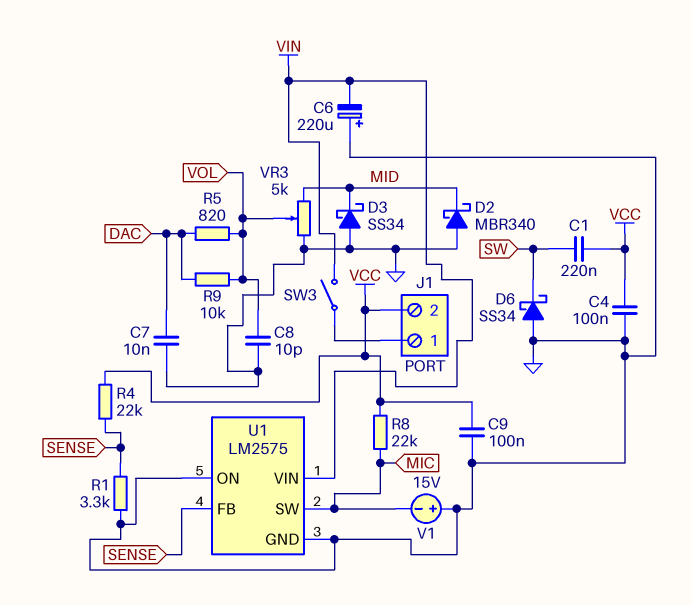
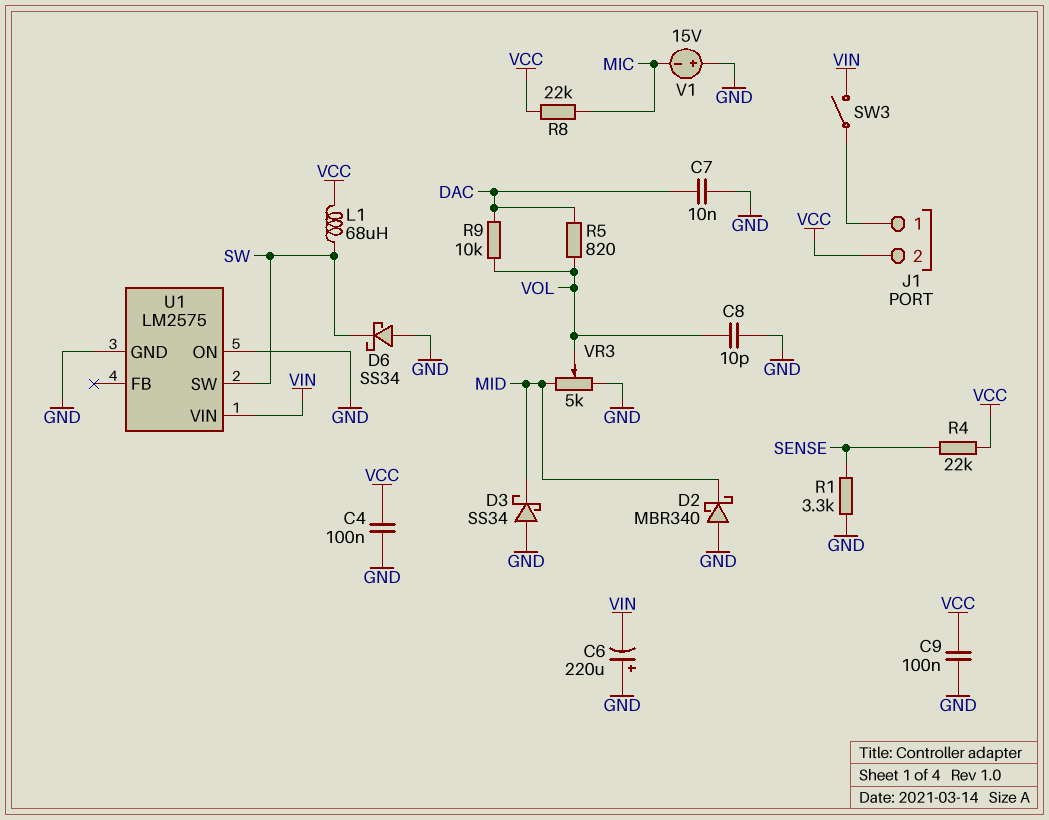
C1: 220nF (SW, VCC) -> none
L1: none -> 68uH (SW, VCC)
U1 pin FB: SENSE -> none
U1 pin SW: MIC -> SW

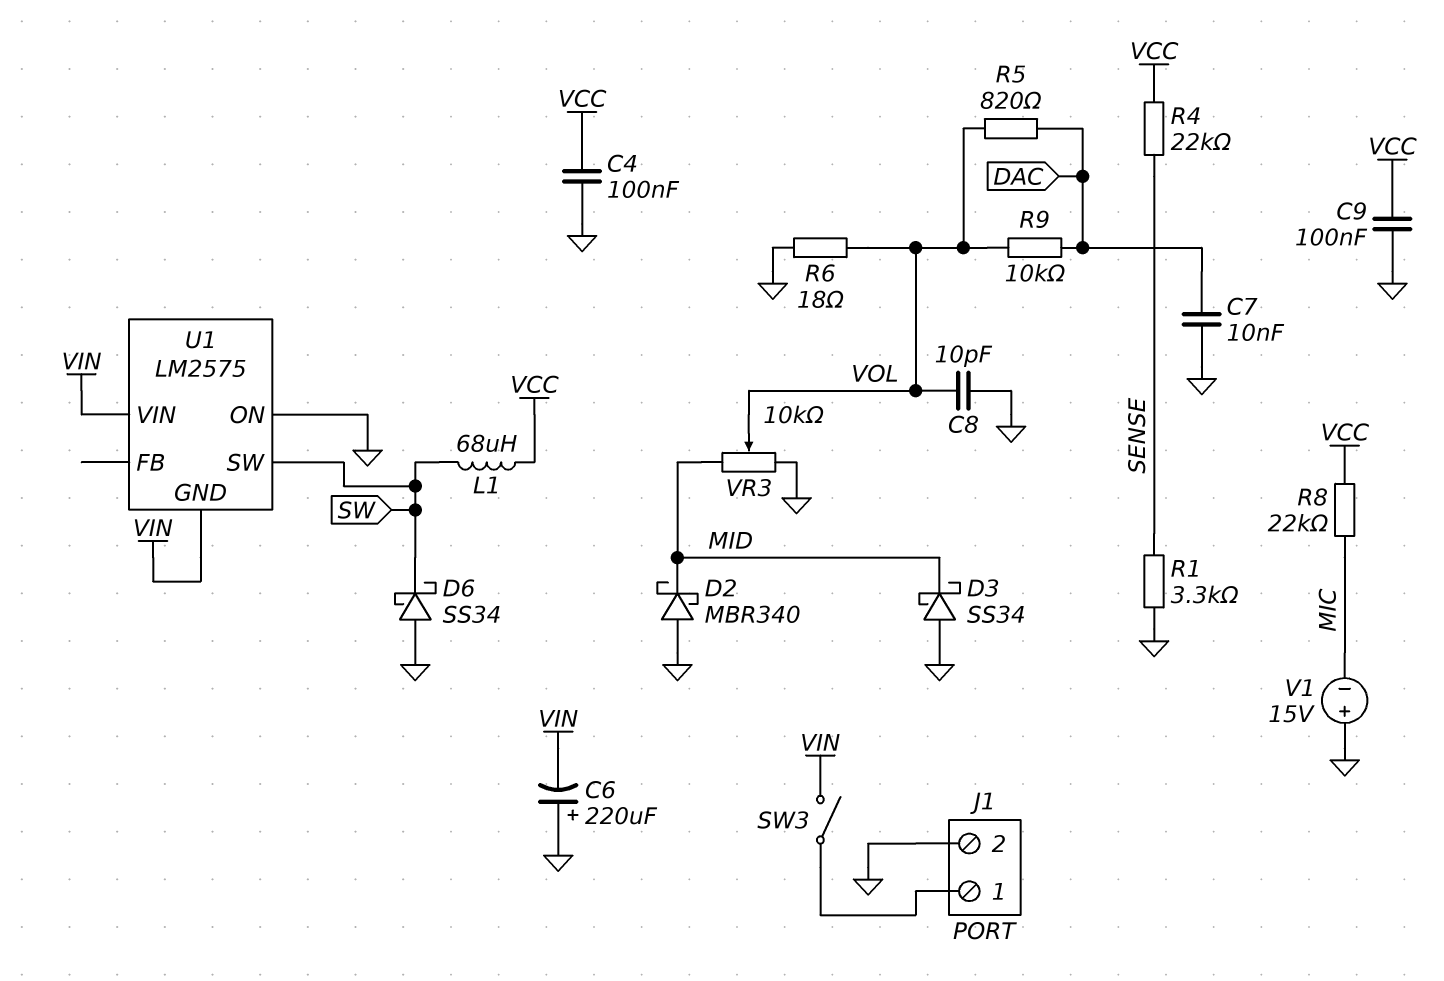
J1 pin 2: VCC -> GND
R6: none -> 18 (GND, VOL)
U1 pin GND: GND -> VIN
VR3: 5k (GND, MID, wiper VOL) -> 10k (GND, MID, wiper VOL)

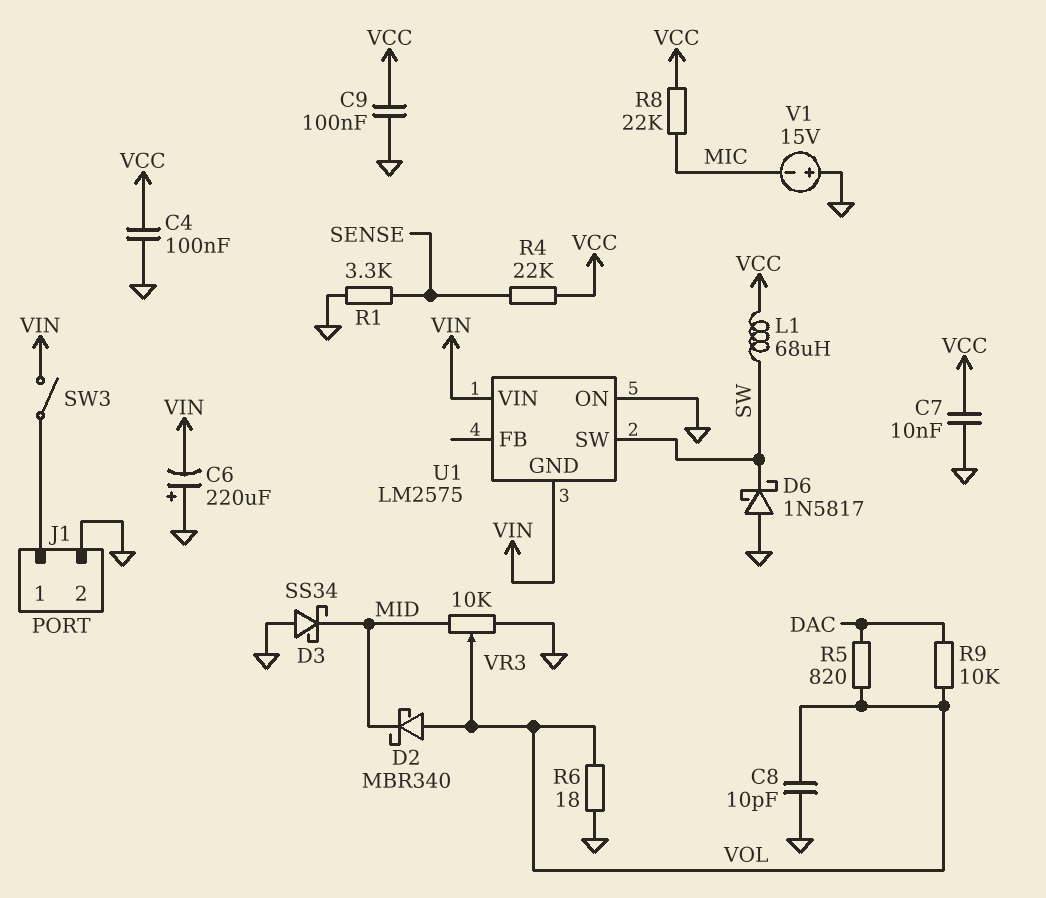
C7: 10nF (DAC, GND) -> 10nF (GND, VCC)
D2: schottky MBR340 (A GND, K MID) -> schottky MBR340 (A VOL, K MID)
D6: schottky SS34 (A GND, K SW) -> schottky 1N5817 (A GND, K SW)

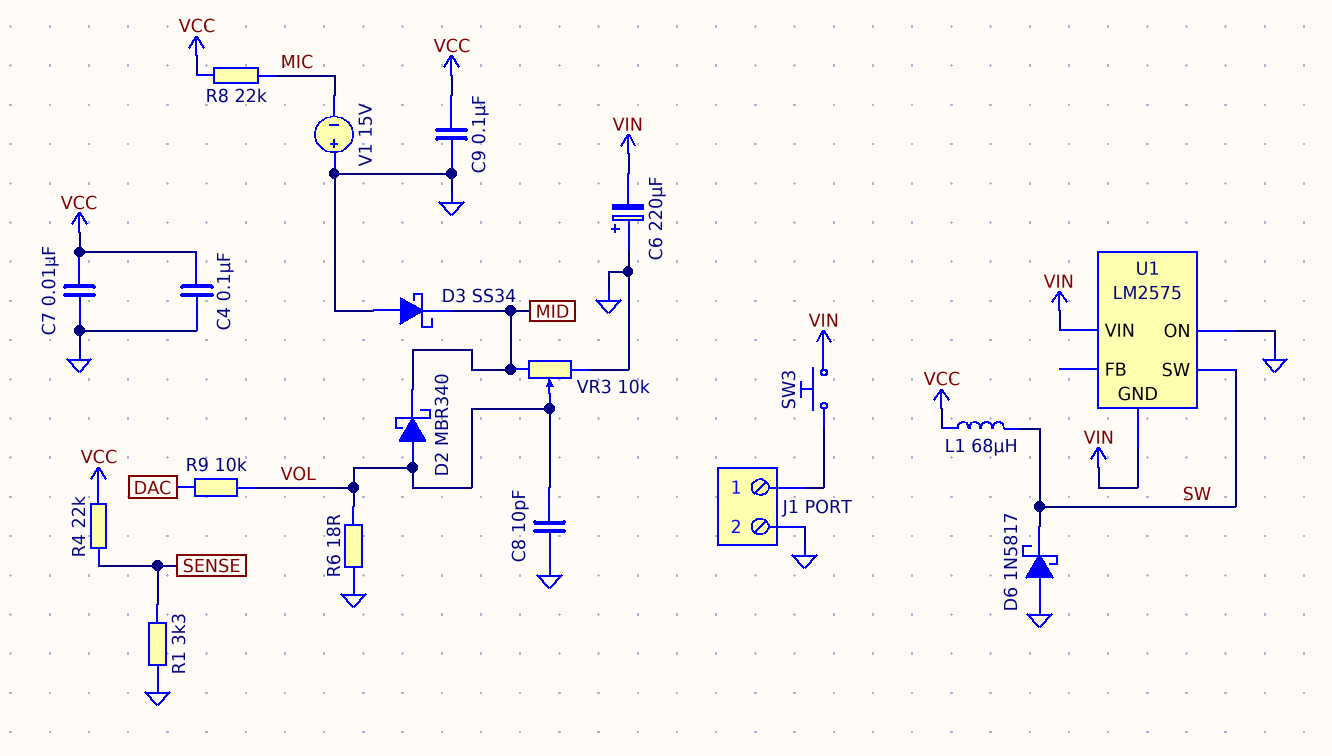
R5: 820 (DAC, VOL) -> none
SW3: switch (J1/1, VIN) -> button (J1/1, VIN)

